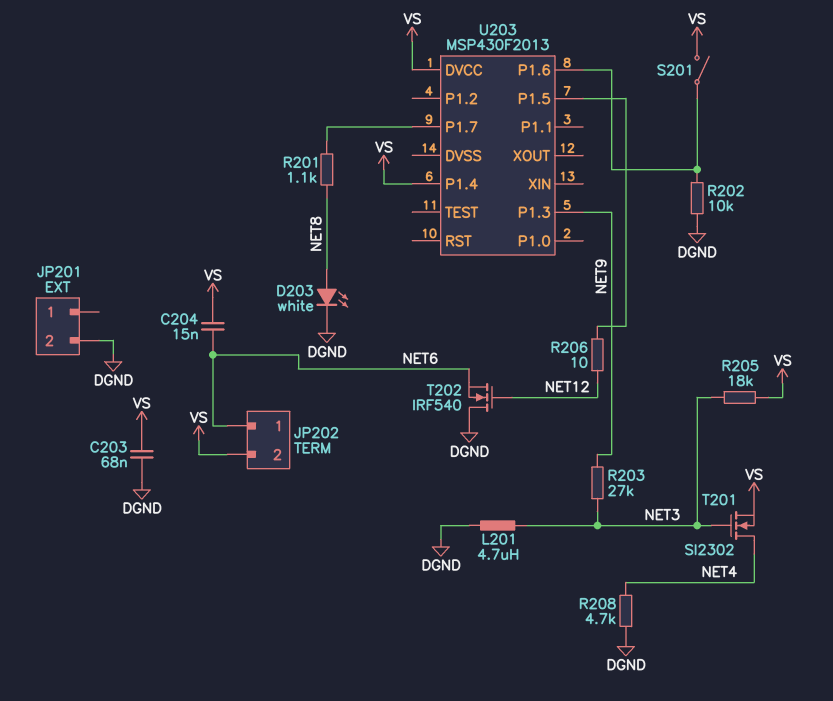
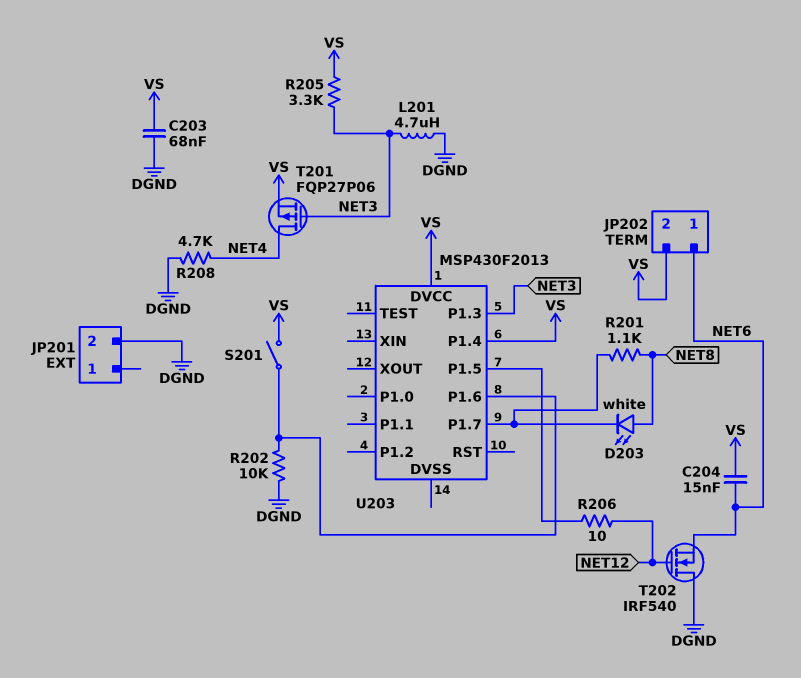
D203: LED white (A NET8, K DGND) -> LED white (A NET8, K U203/P1.7)
R203: 27k (NET3, NET9) -> none
R205: 18k (NET3, VS) -> 3.3k (NET3, VS)
T201: NMOS SI2302 (G NET3, D NET4, S VS) -> PMOS FQP27P06 (G NET3, D NET4, S VS)
U203 pin P1.3: NET9 -> NET3

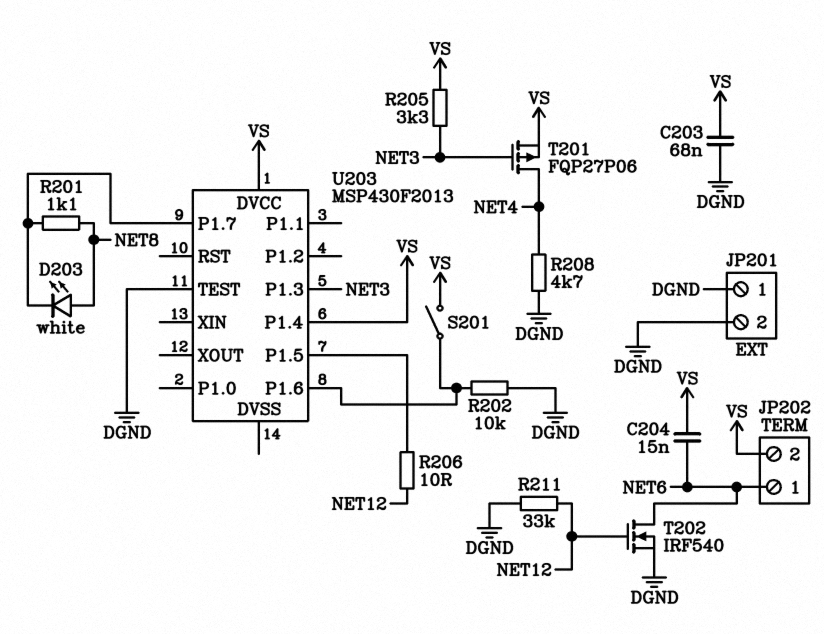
JP201 pin 1: none -> DGND
L201: 4.7uH (DGND, NET3) -> none
R211: none -> 33k (DGND, NET12)
T202: NMOS IRF540 (G NET12, D DGND, S NET6) -> NMOS IRF540 (G NET12, D NET6, S DGND)
U203 pin TEST: none -> DGND

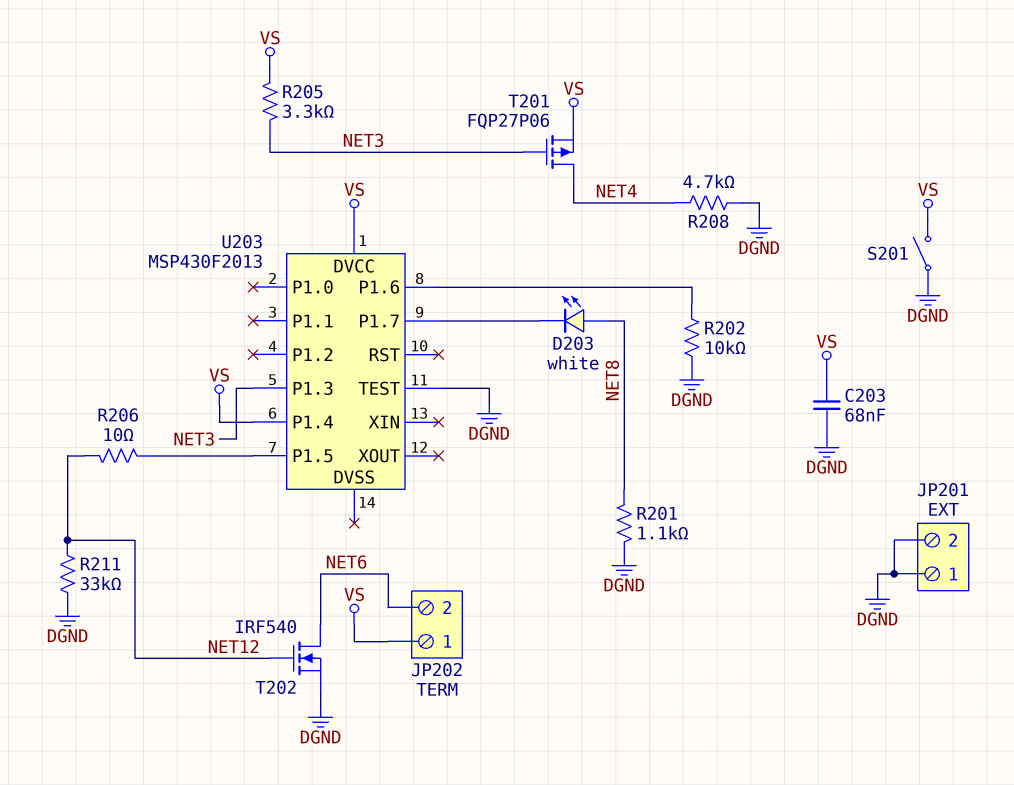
C204: 15nF (NET6, VS) -> none
JP202 pin 1: NET6 -> VS
JP202 pin 2: VS -> NET6
R201: 1.1k (NET8, U203/P1.7) -> 1.1k (DGND, NET8)
S201: switch (U203/P1.6, VS) -> switch (DGND, VS)

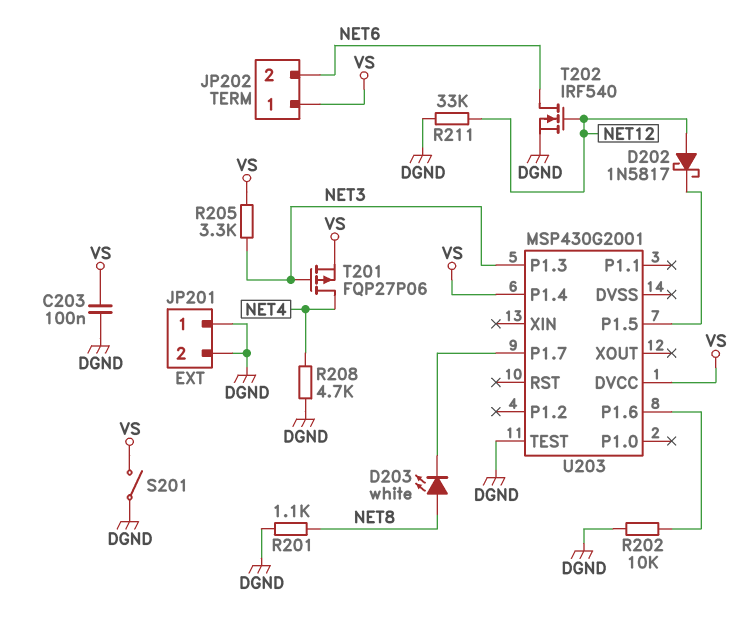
C203: 68nF (DGND, VS) -> 100nF (DGND, VS)
D202: none -> schottky 1N5817 (A NET12, K U203/P1.5)
R206: 10 (NET12, U203/P1.5) -> none
U203: MSP430F2013 -> MSP430G2001

